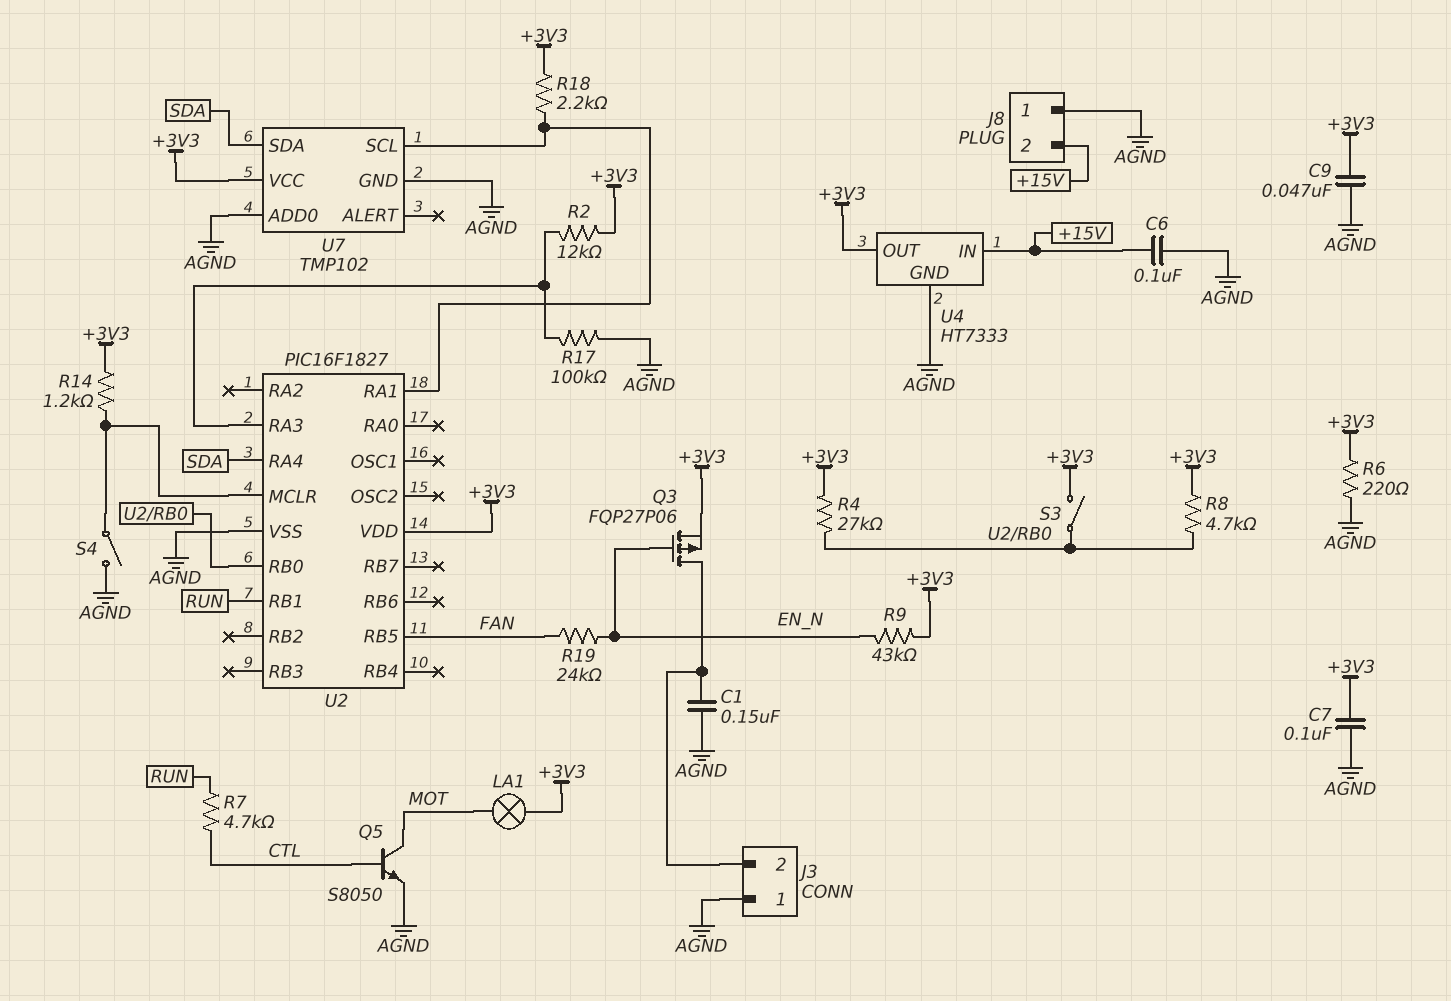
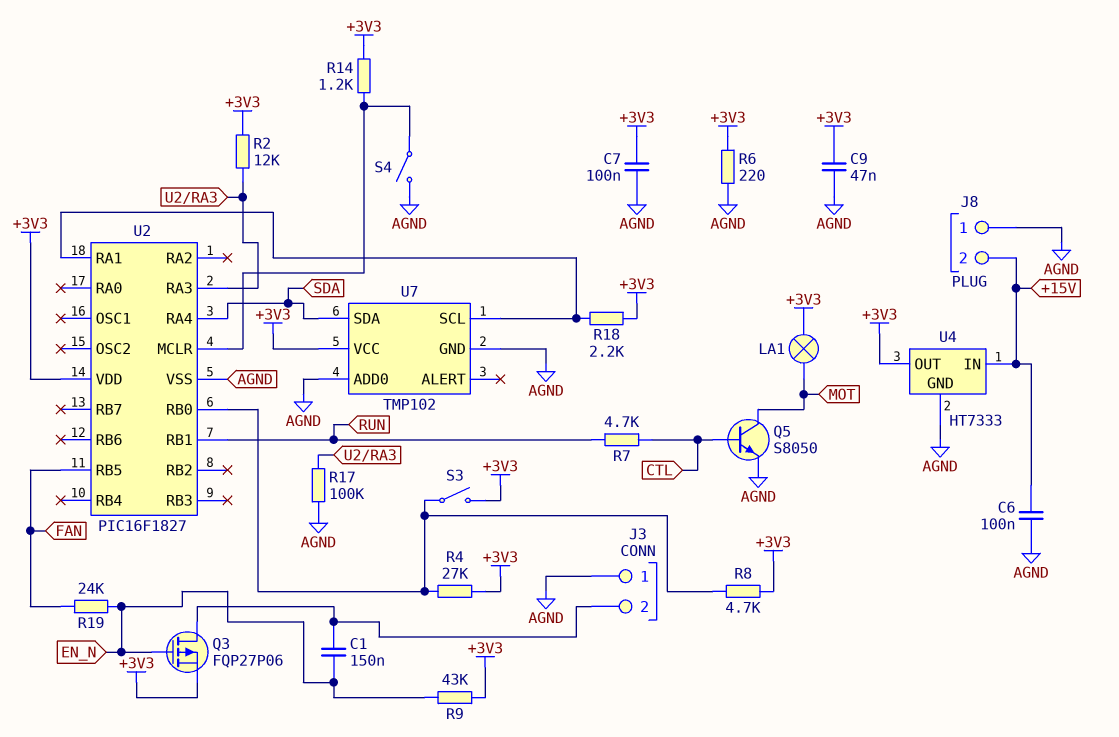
C1: 150nF (AGND, J3/2) -> 150nF (EN_N, J3/2)

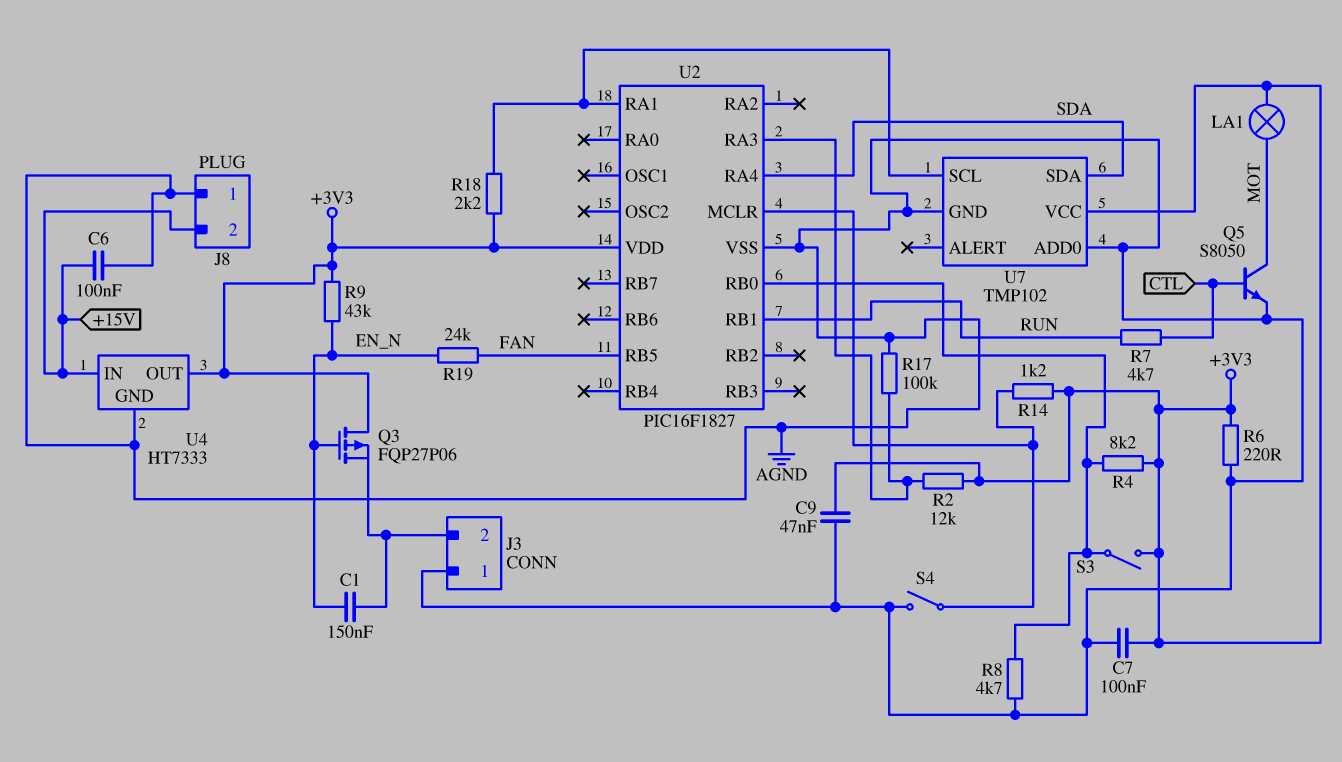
Q3: PMOS FQP27P06 (G EN_N, D J3/2, S +3V3) -> PMOS FQP27P06 (G EN_N, D +3V3, S J3/2)
R4: 27k (+3V3, U2/RB0) -> 8.2k (+3V3, U2/RB0)
R8: 4.7k (+3V3, U2/RB0) -> 4.7k (AGND, U2/RB0)

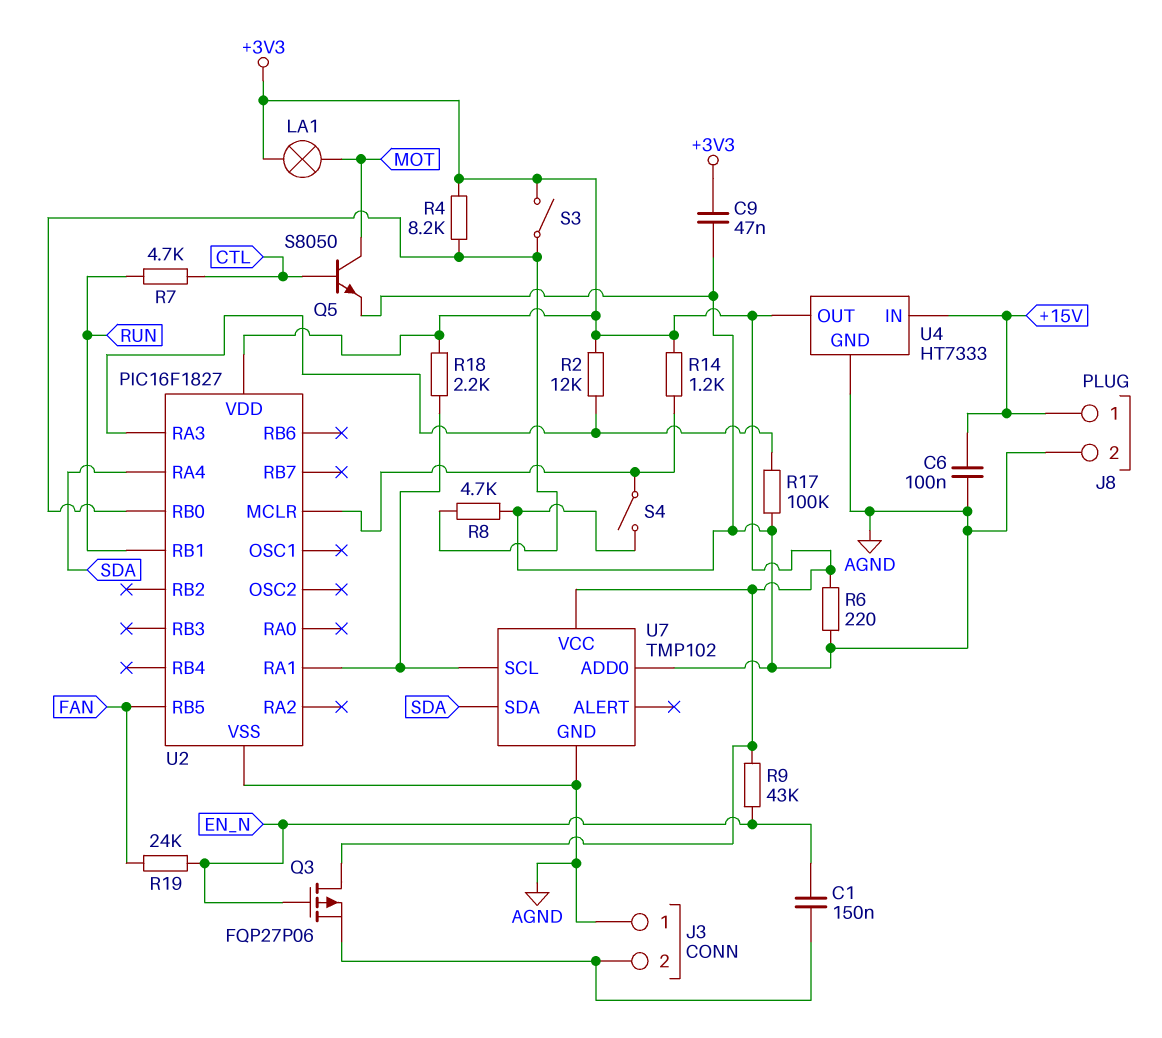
C7: 100nF (+3V3, AGND) -> none
J8 pin 1: AGND -> +15V
J8 pin 2: +15V -> AGND

